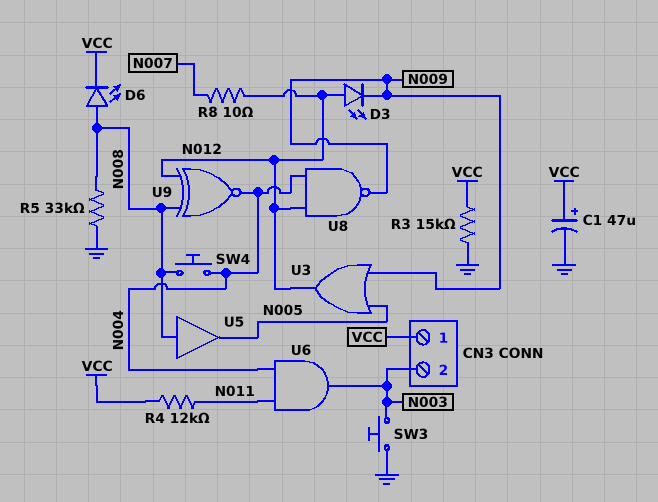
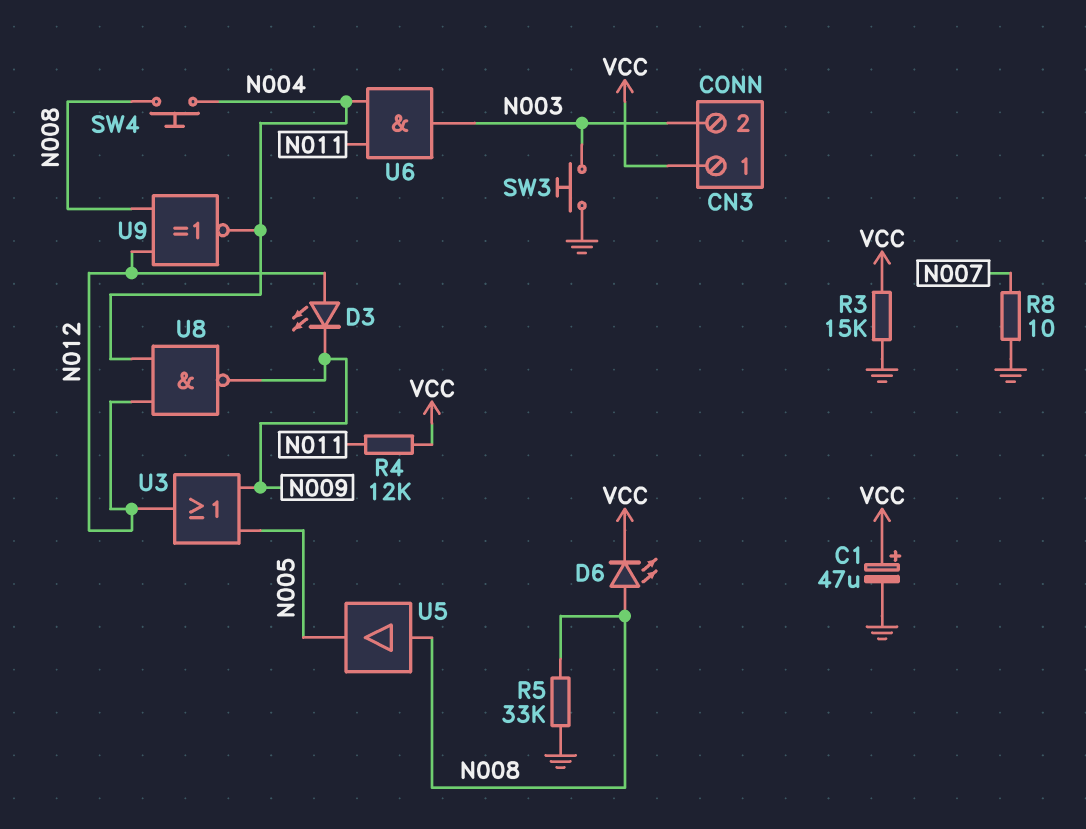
R8: 10 (N007, N012) -> 10 (GND, N007)

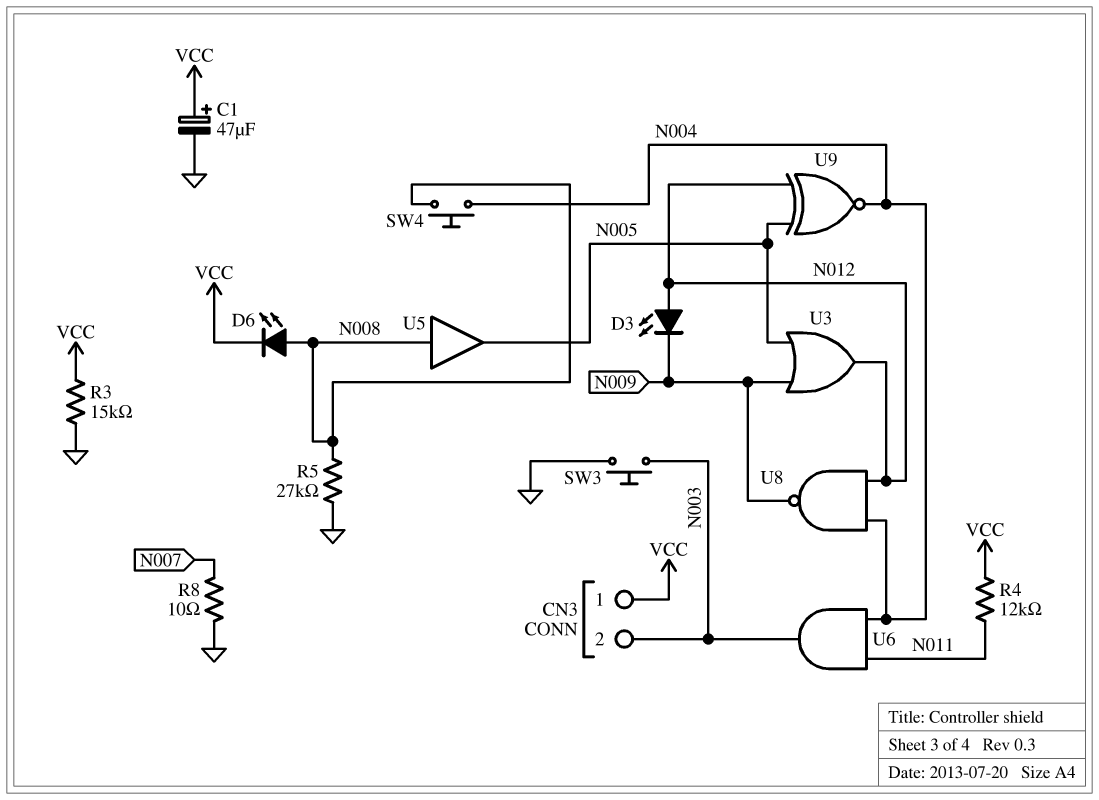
R5: 33k (GND, N008) -> 27k (GND, N008)
U9: XNOR (in N008, in N012, out N004) -> XNOR (in N005, in N012, out N004)

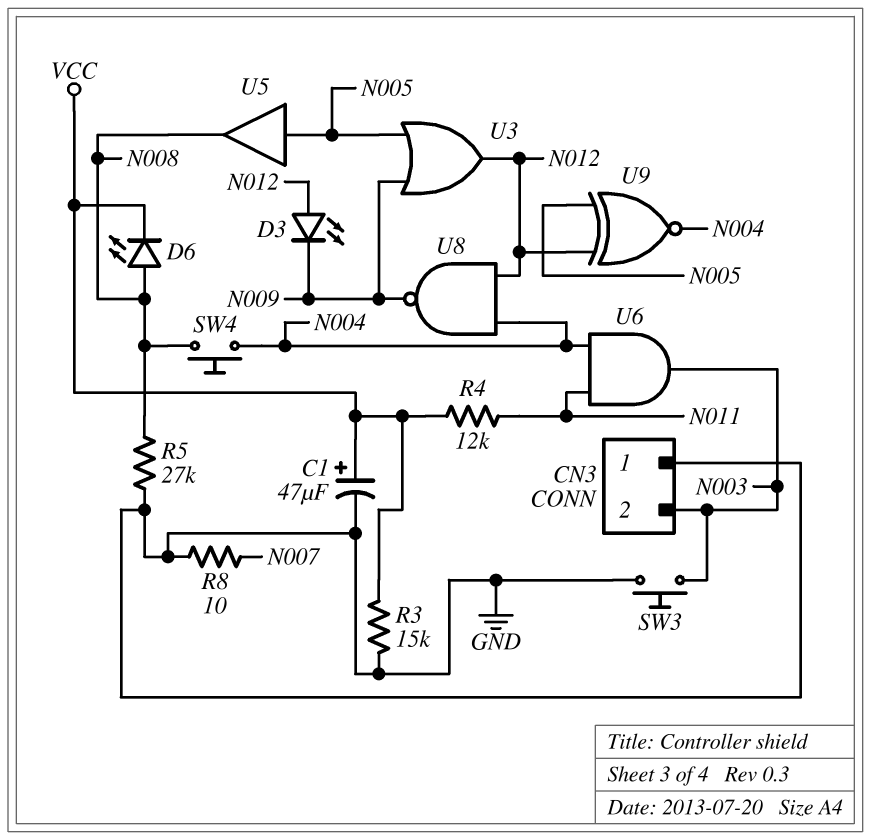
CN3 pin 1: VCC -> GND
U5: buffer (in N008, out N005) -> buffer (in N005, out N008)

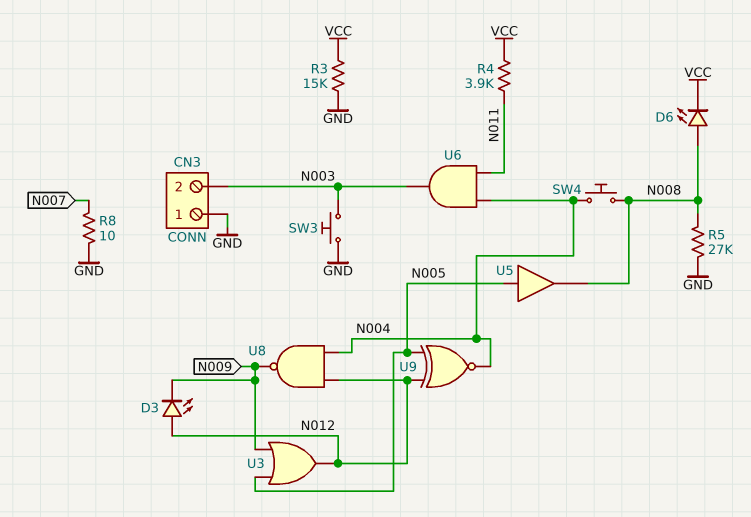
C1: 47uF (plus VCC, minus GND) -> none
R4: 12k (N011, VCC) -> 3.9k (N011, VCC)

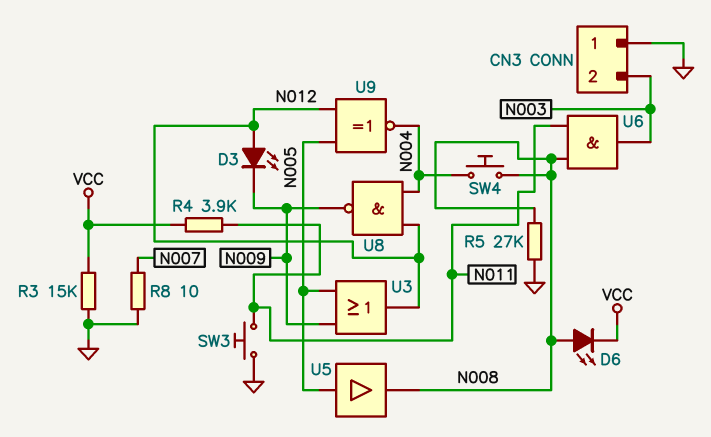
SW3: button (GND, N003) -> button (GND, N011)
U6: AND (in N004, in N011, out N003) -> AND (in N008, in N011, out N003)

